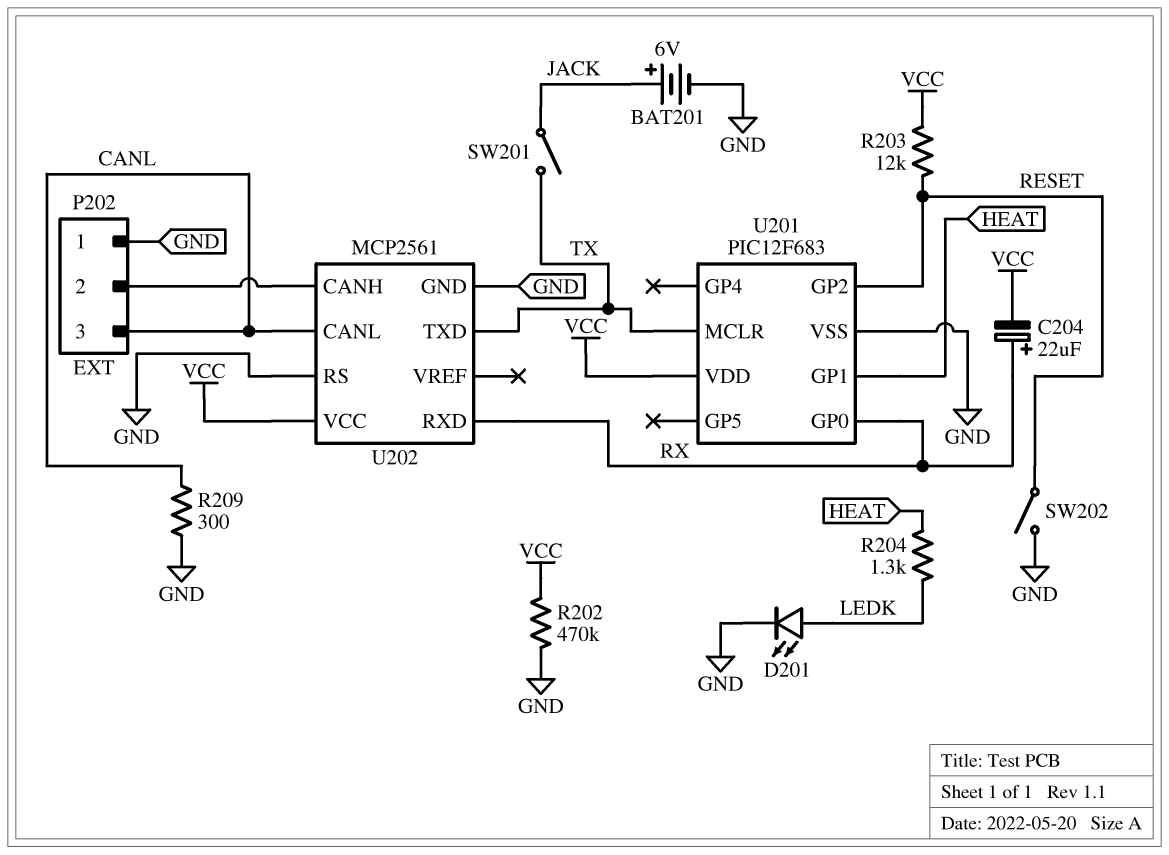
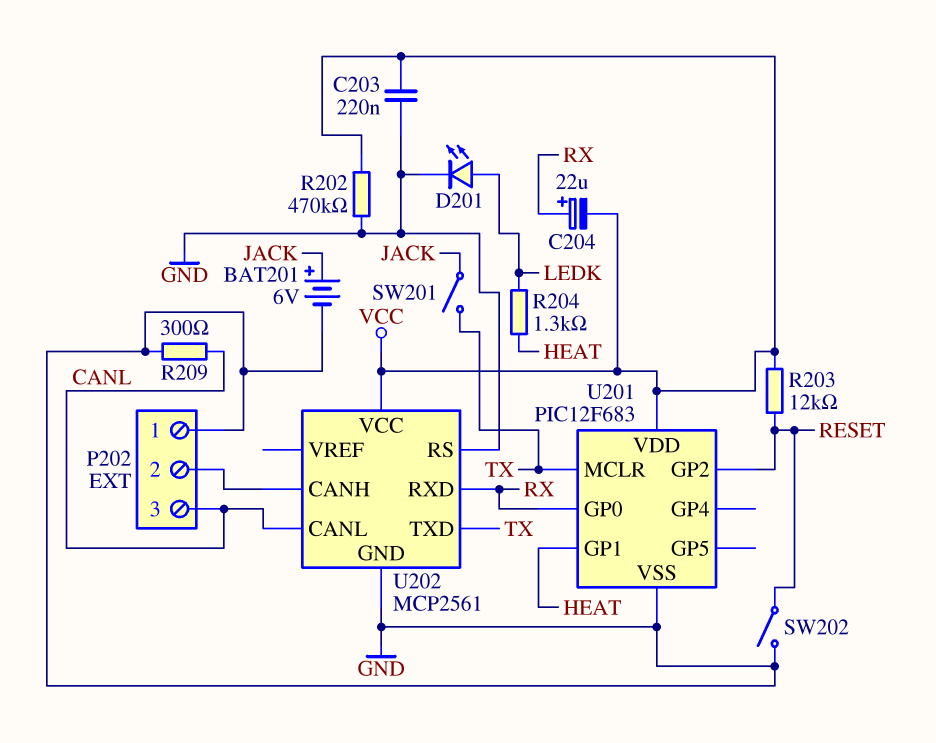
C203: none -> 220nF (GND, VCC)

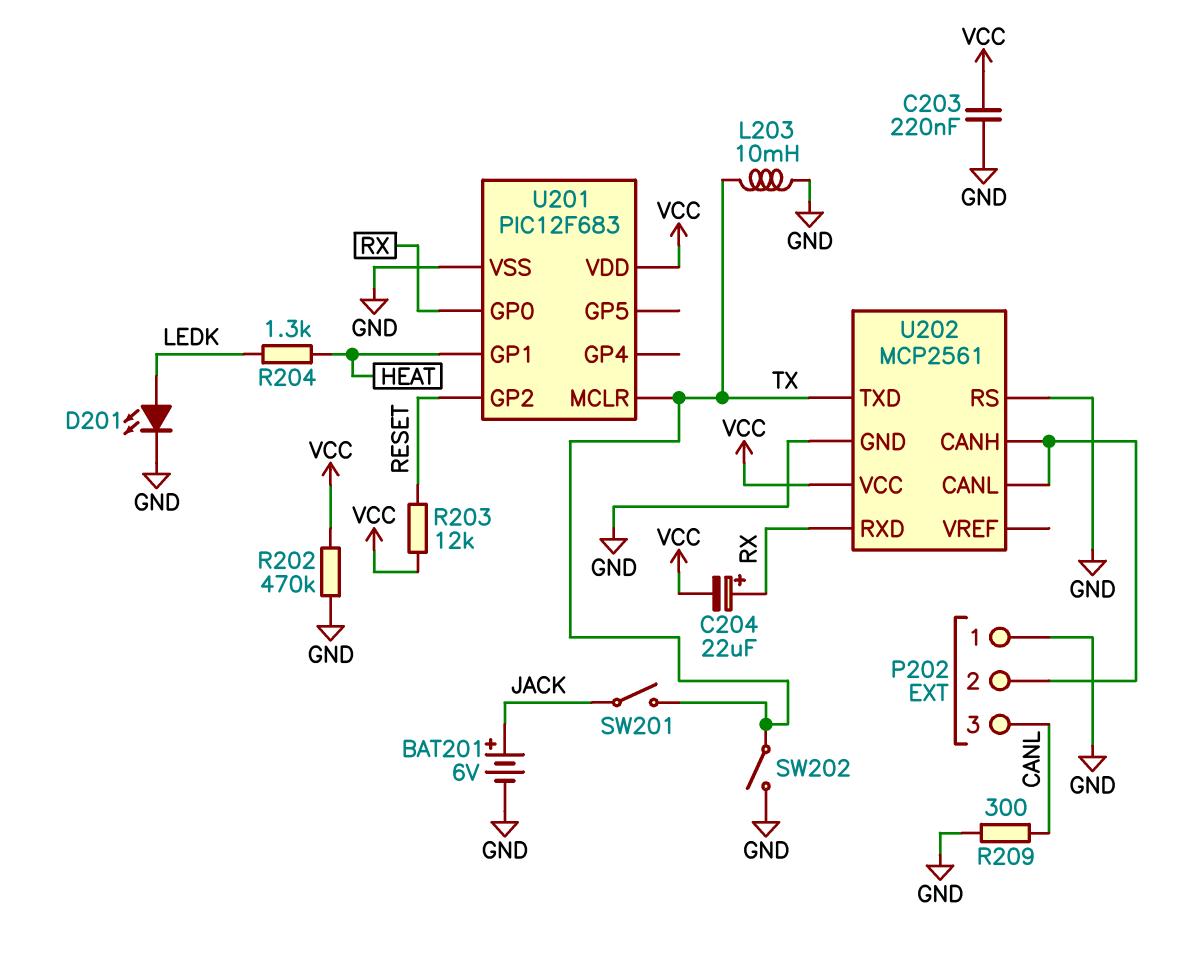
L203: none -> 10mH (GND, TX)
SW202: switch (GND, RESET) -> switch (GND, TX)
U202 pin CANL: CANL -> P202/2

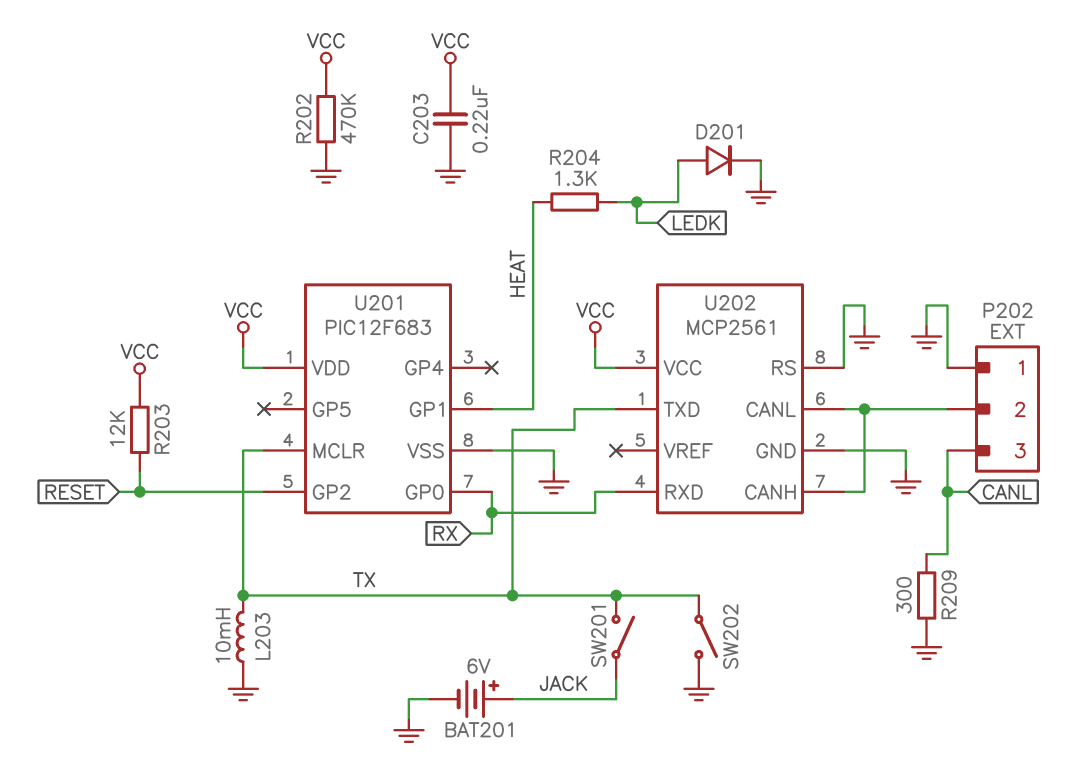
C204: 22uF (plus RX, minus VCC) -> none
D201: LED (A LEDK, K GND) -> diode (A LEDK, K GND)

